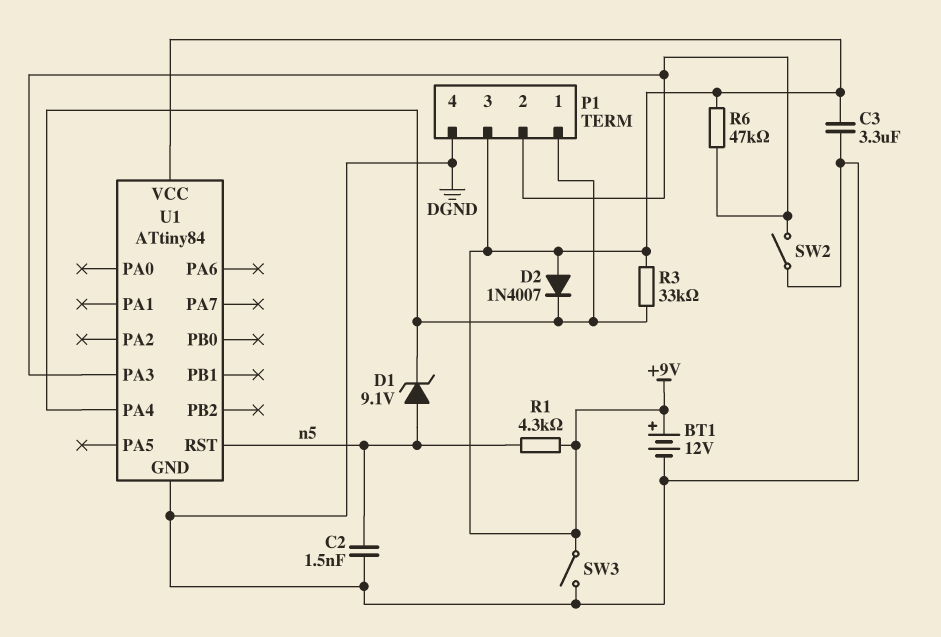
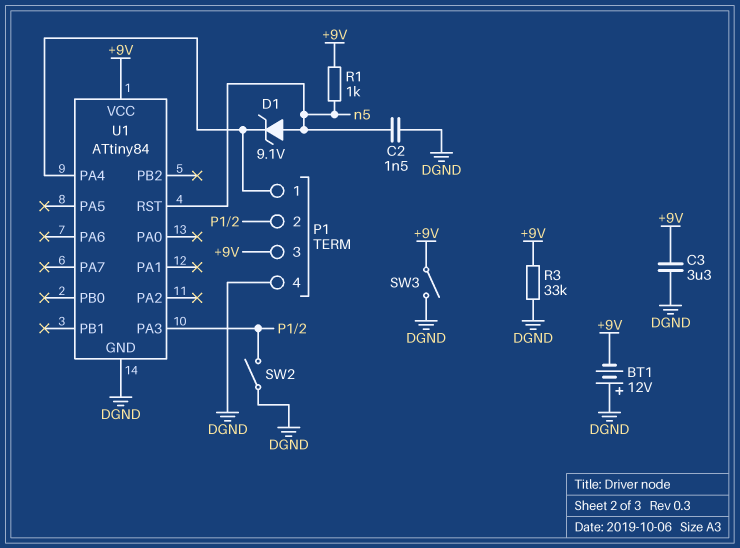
BT1: 12V (plus +9V, minus DGND) -> 12V (plus DGND, minus +9V)
D2: diode 1N4007 (A +9V, K P1/1) -> none
R1: 4.3k (+9V, n5) -> 1k (+9V, n5)
R3: 33k (+9V, P1/1) -> 33k (+9V, DGND)
R6: 47k (+9V, P1/2) -> none

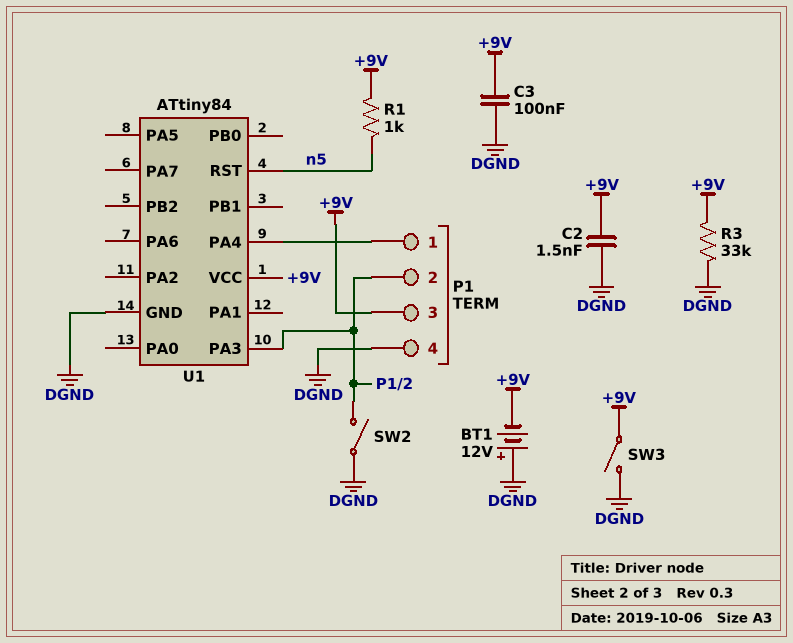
C2: 1.5nF (DGND, n5) -> 1.5nF (+9V, DGND)
C3: 3.3uF (+9V, DGND) -> 100nF (+9V, DGND)
D1: zener 9.1V (A n5, K P1/1) -> none

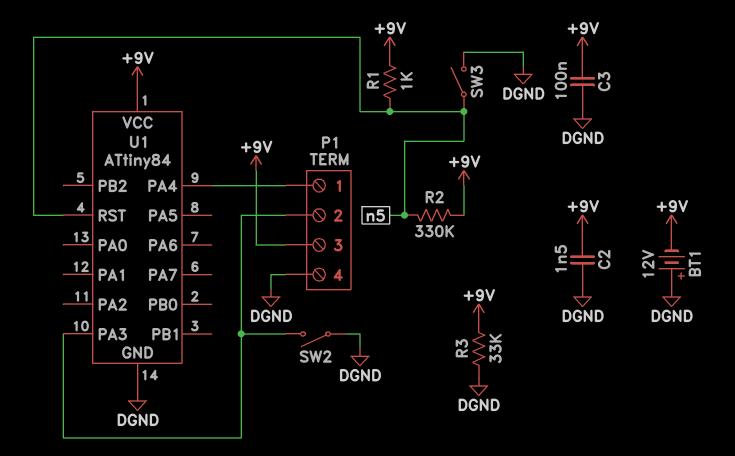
R2: none -> 330k (+9V, n5)
SW3: switch (+9V, DGND) -> switch (DGND, n5)

